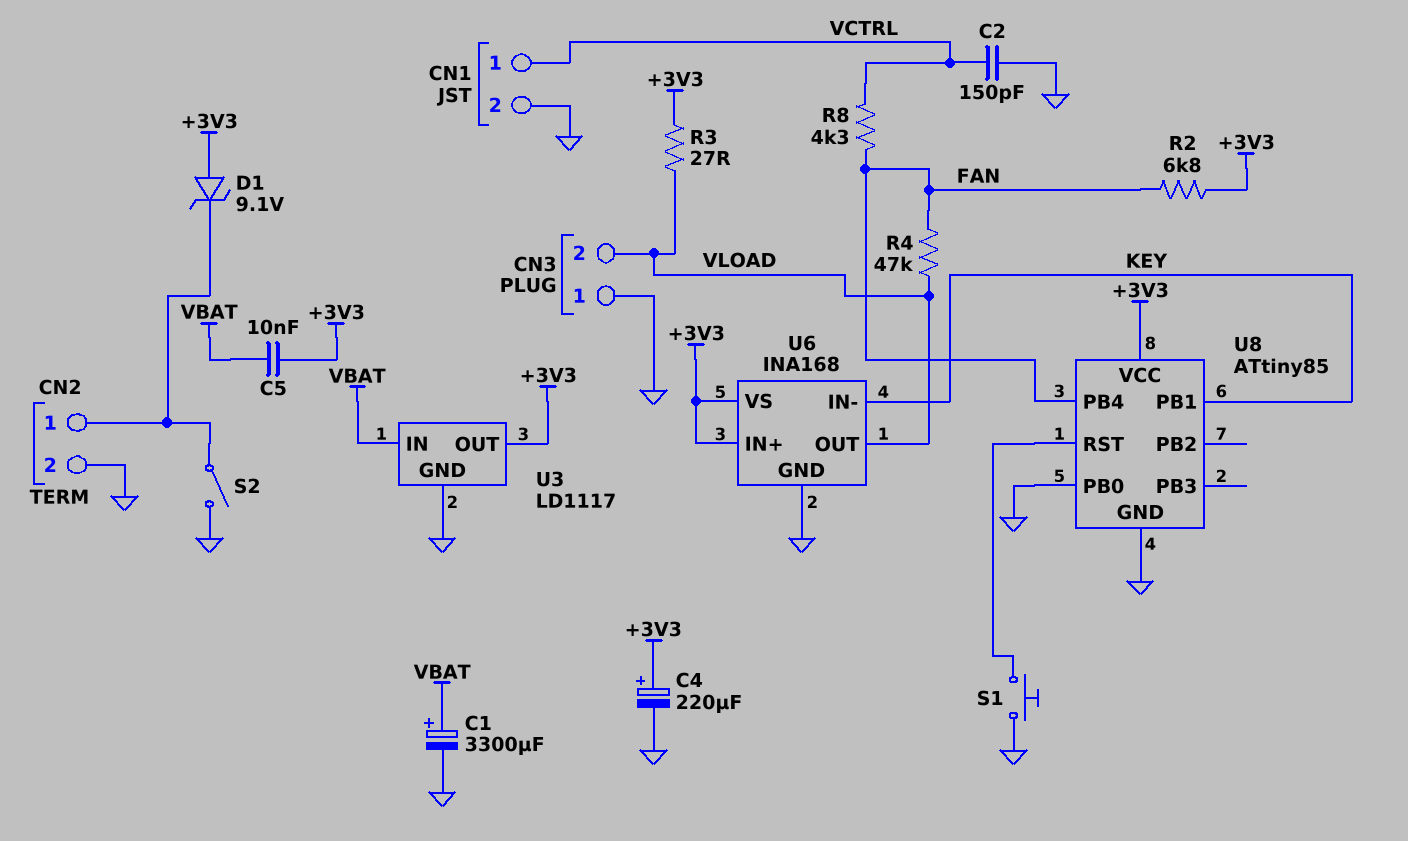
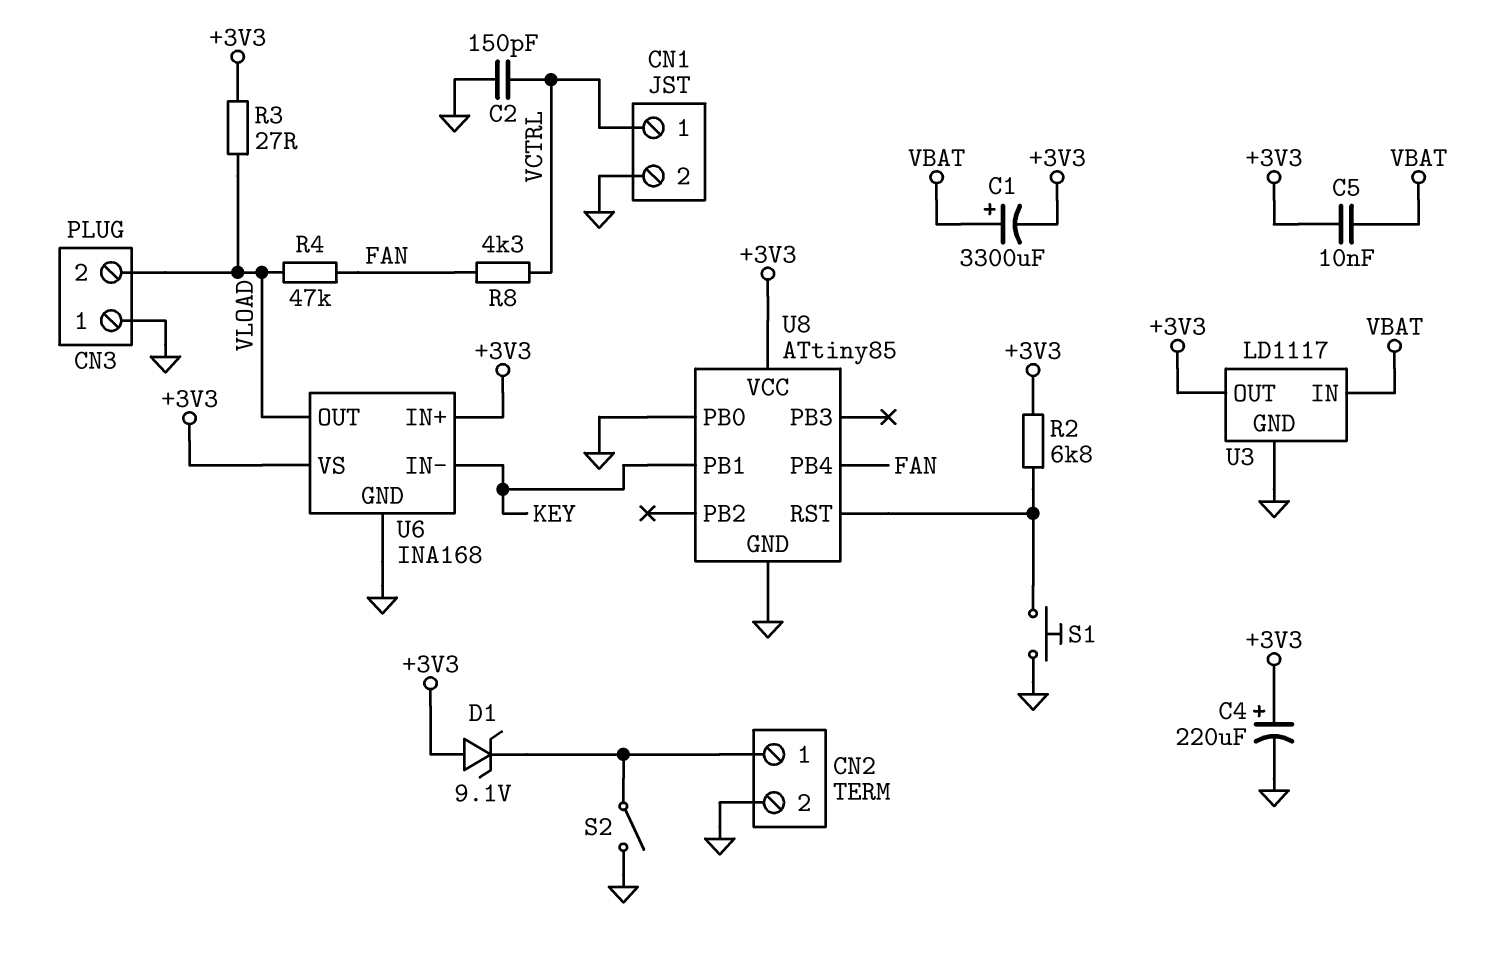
C1: 3300uF (plus VBAT, minus GND) -> 3300uF (plus VBAT, minus +3V3)
R2: 6.8k (+3V3, FAN) -> 6.8k (+3V3, U8/RST)

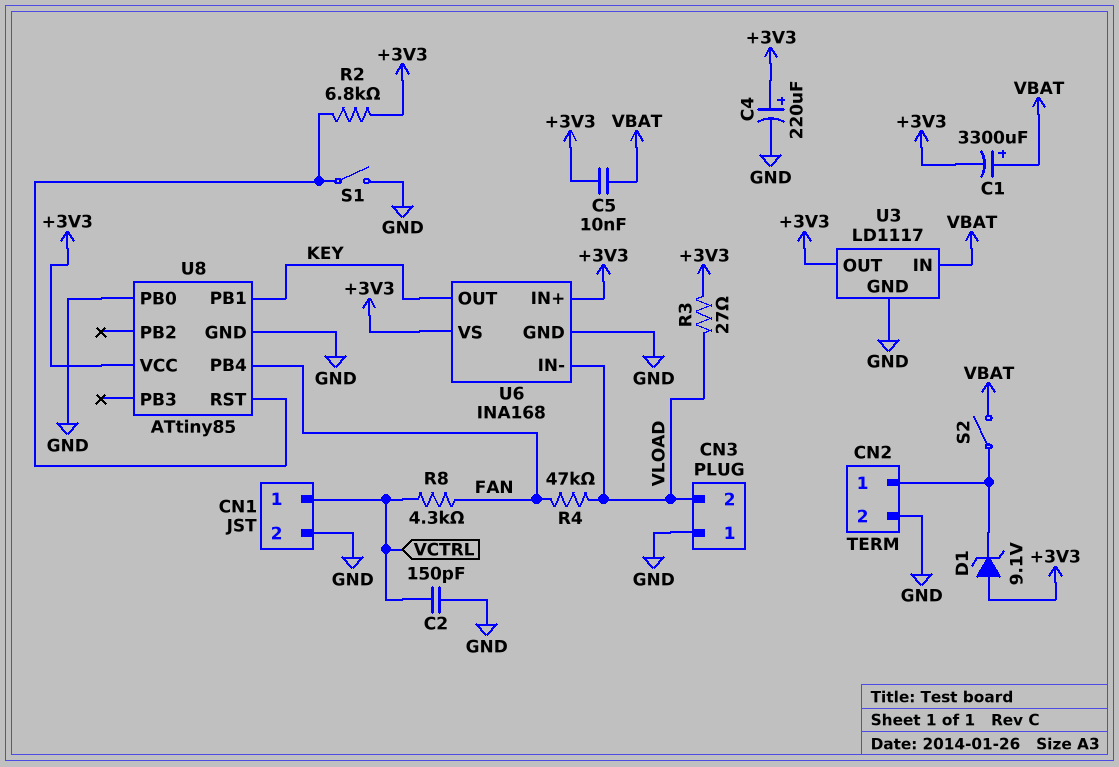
S1: button (GND, U8/RST) -> switch (GND, U8/RST)
S2: switch (CN2/1, GND) -> switch (CN2/1, VBAT)
U6 pin IN-: KEY -> VLOAD
U6 pin OUT: VLOAD -> KEY

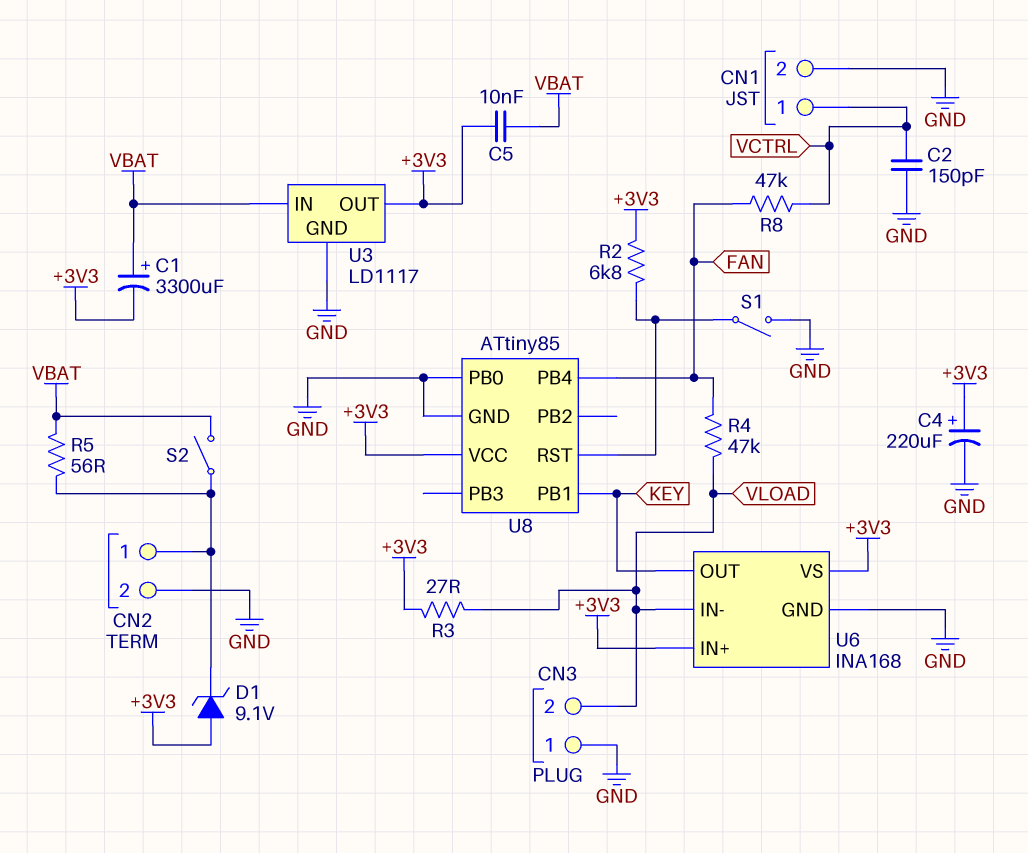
R5: none -> 56 (CN2/1, VBAT)
R8: 4.3k (FAN, VCTRL) -> 47k (FAN, VCTRL)

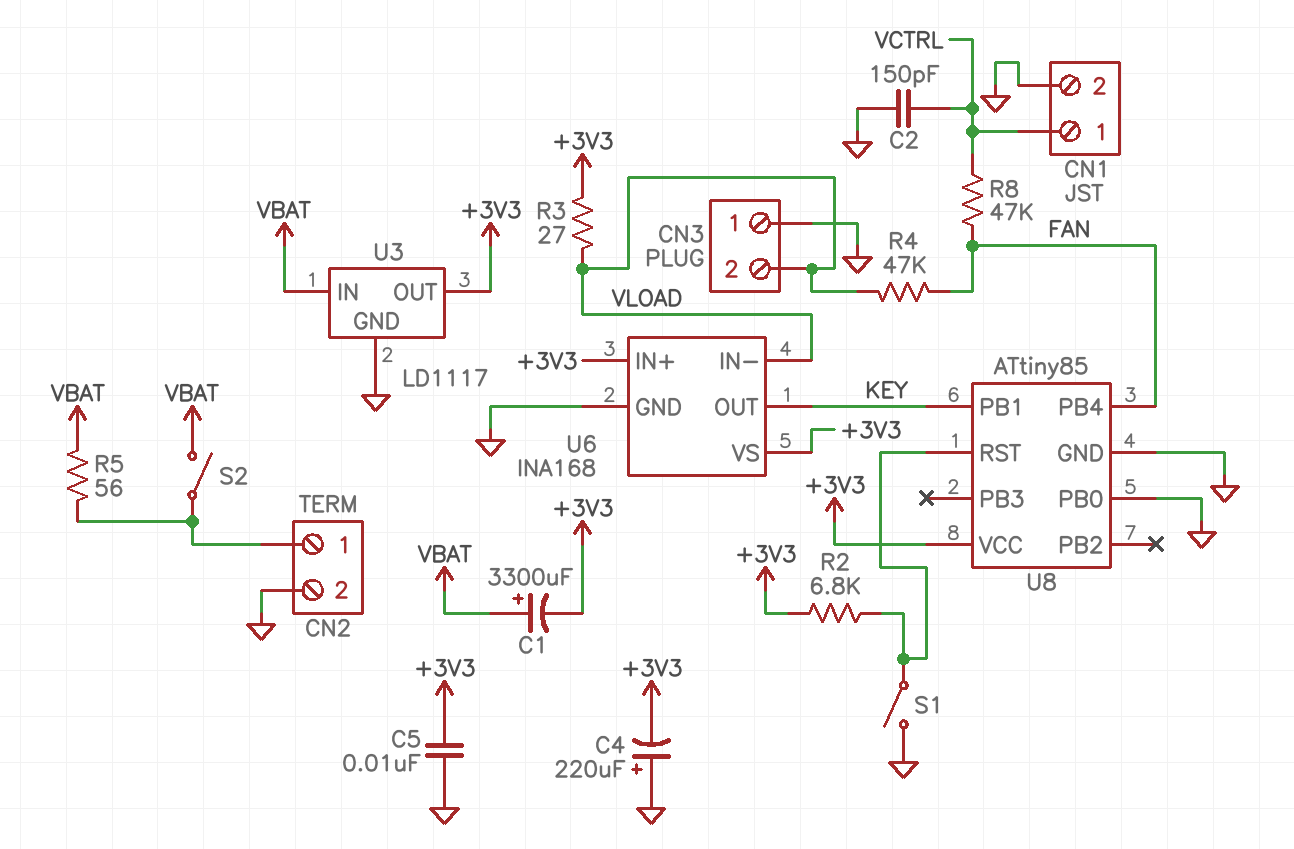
C4: 220uF (plus +3V3, minus GND) -> 220uF (plus GND, minus +3V3)
C5: 10nF (+3V3, VBAT) -> 10nF (+3V3, GND)
D1: zener 9.1V (A +3V3, K CN2/1) -> none

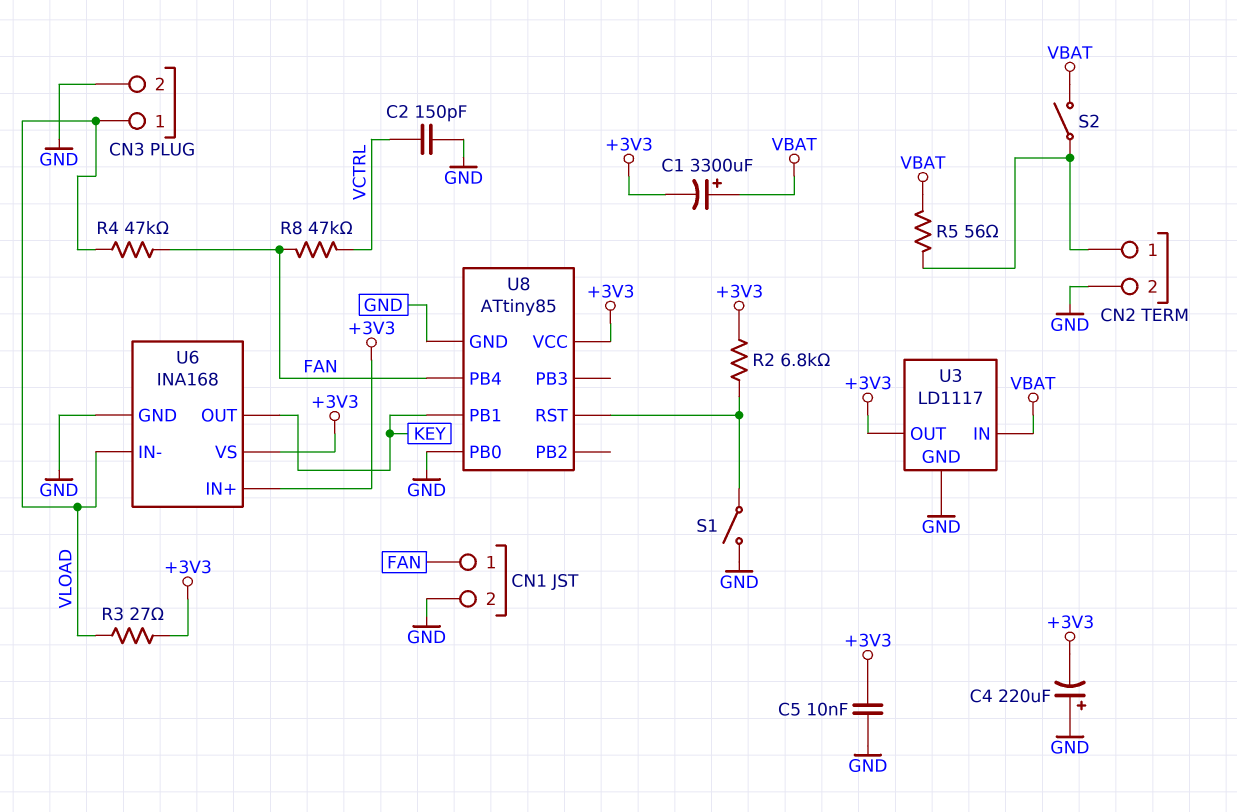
CN1 pin 1: VCTRL -> FAN
CN3 pin 1: GND -> VLOAD
CN3 pin 2: VLOAD -> GND

